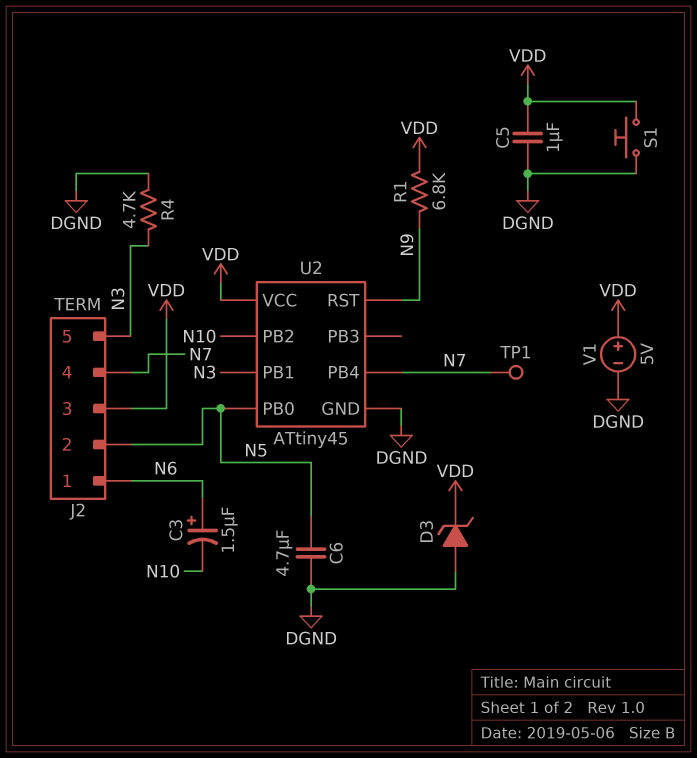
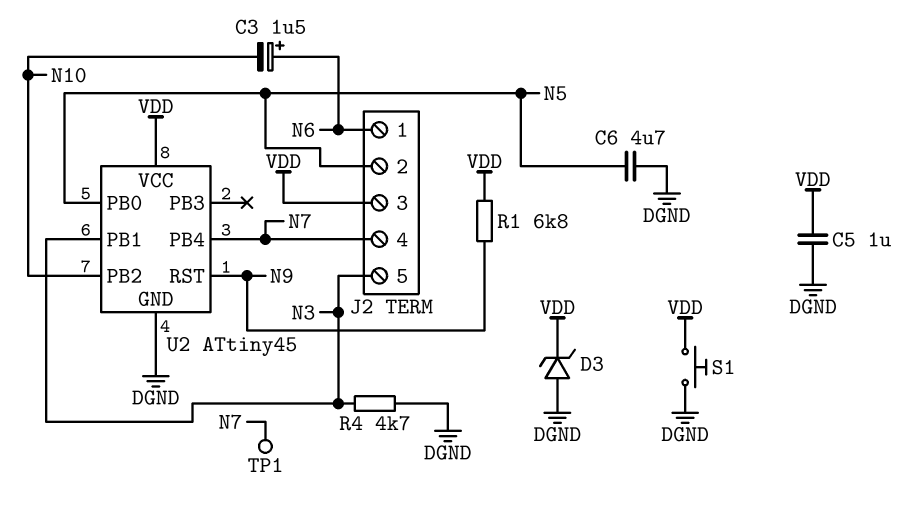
V1: 5V (plus VDD, minus DGND) -> none

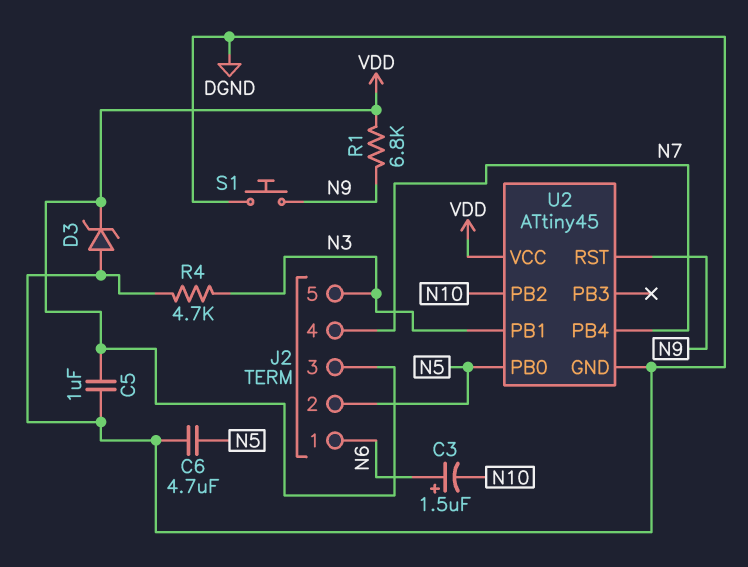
S1: button (DGND, VDD) -> button (DGND, N9)
TP1: test point (N7) -> none

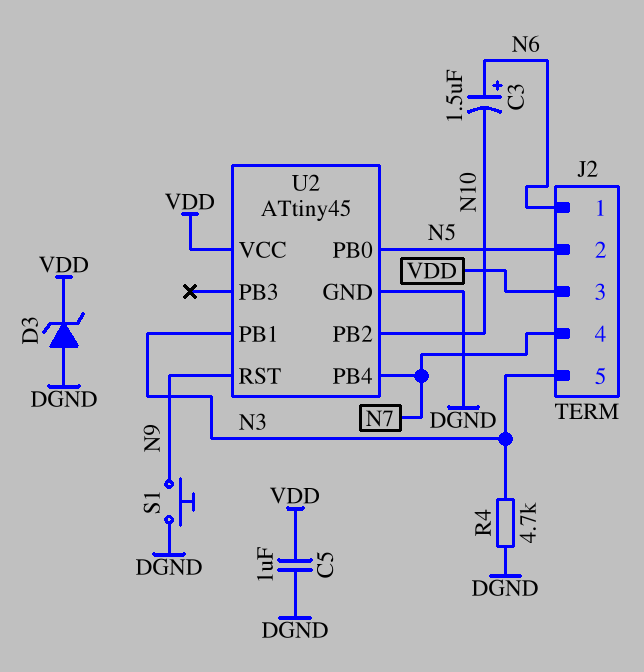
C6: 4.7uF (DGND, N5) -> none
R1: 6.8k (N9, VDD) -> none

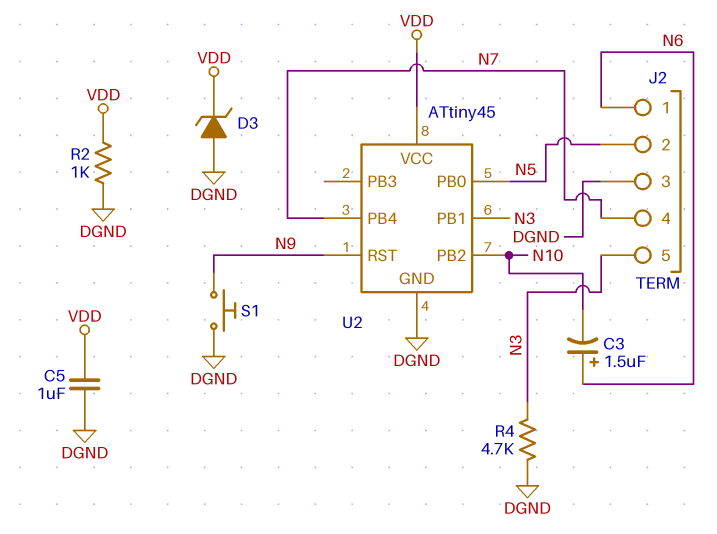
J2 pin 3: VDD -> DGND
R2: none -> 1k (DGND, VDD)

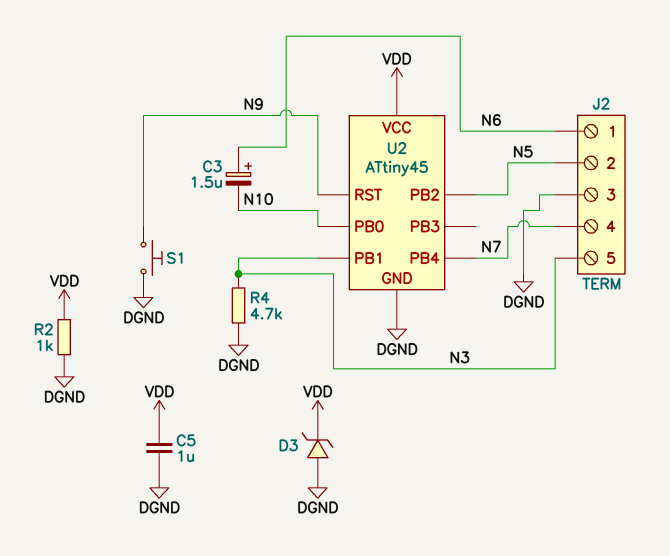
U2 pin PB0: N5 -> N10
U2 pin PB2: N10 -> N5

